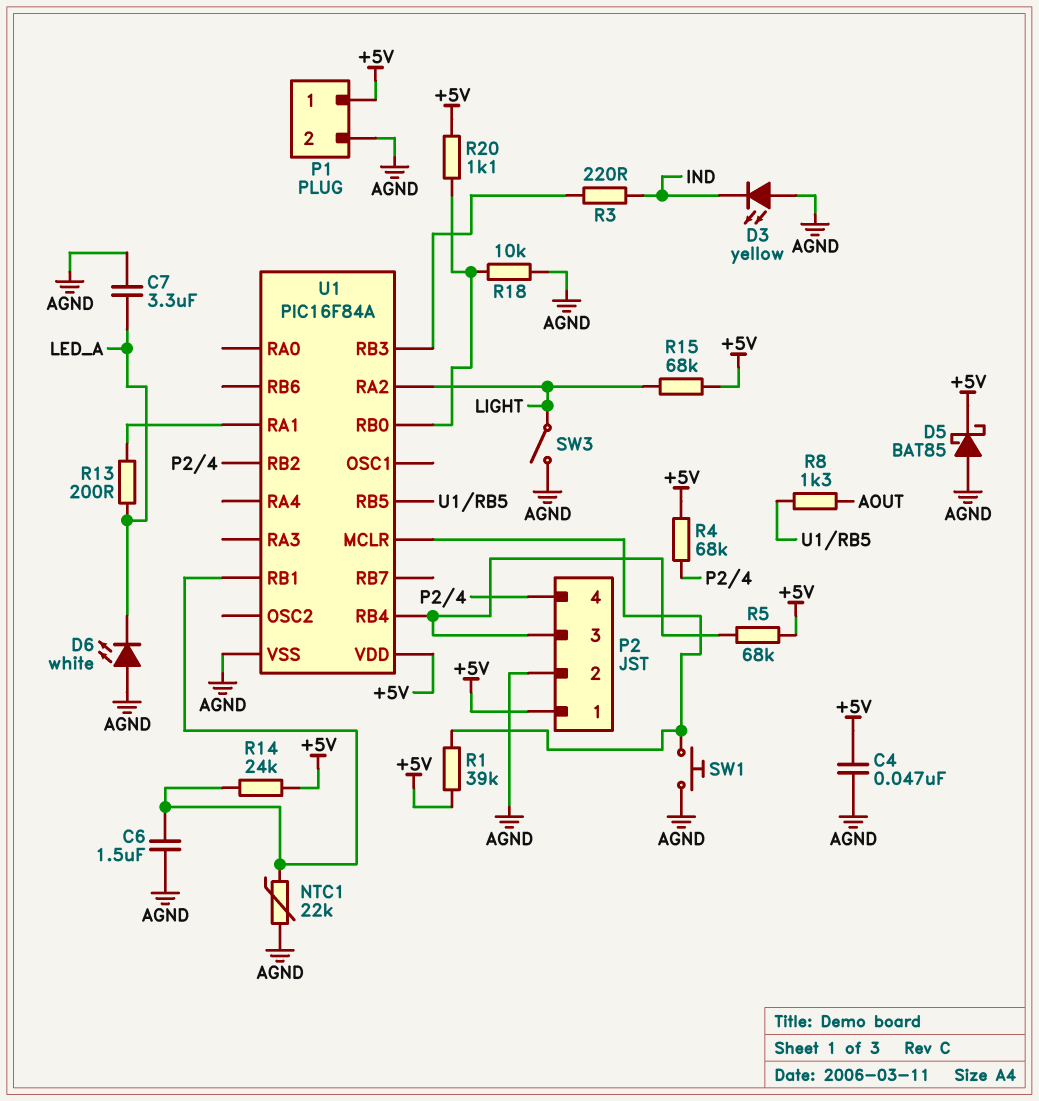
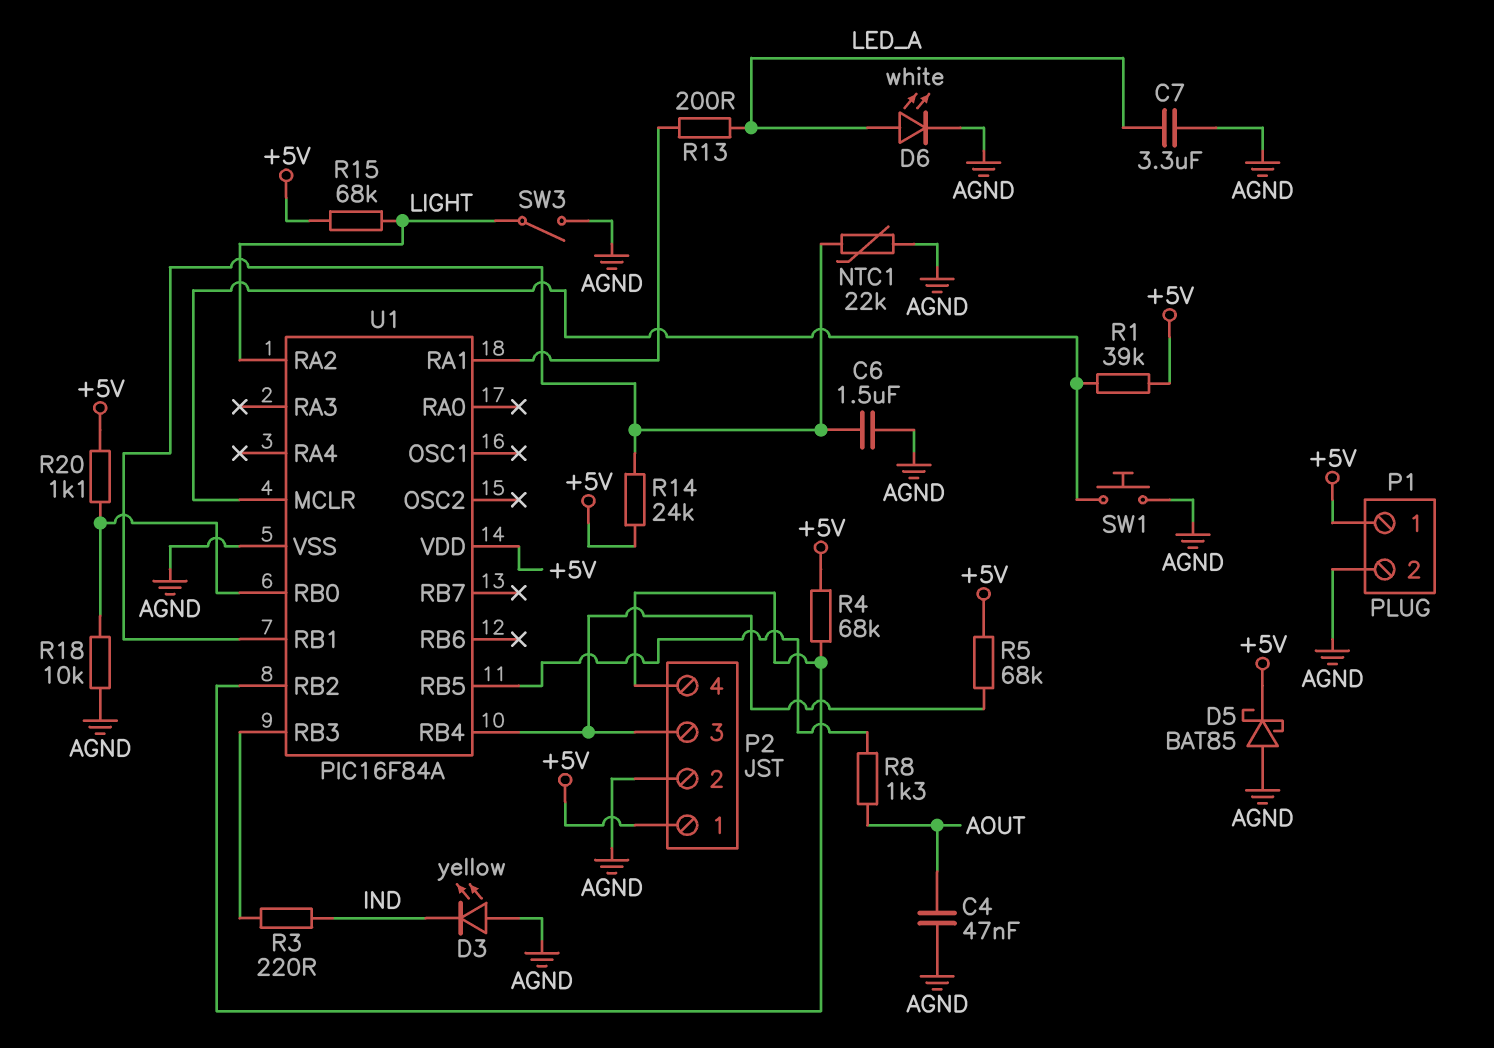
C4: 47nF (+5V, AGND) -> 47nF (AGND, AOUT)
D6: LED white (A AGND, K LED_A) -> LED white (A LED_A, K AGND)

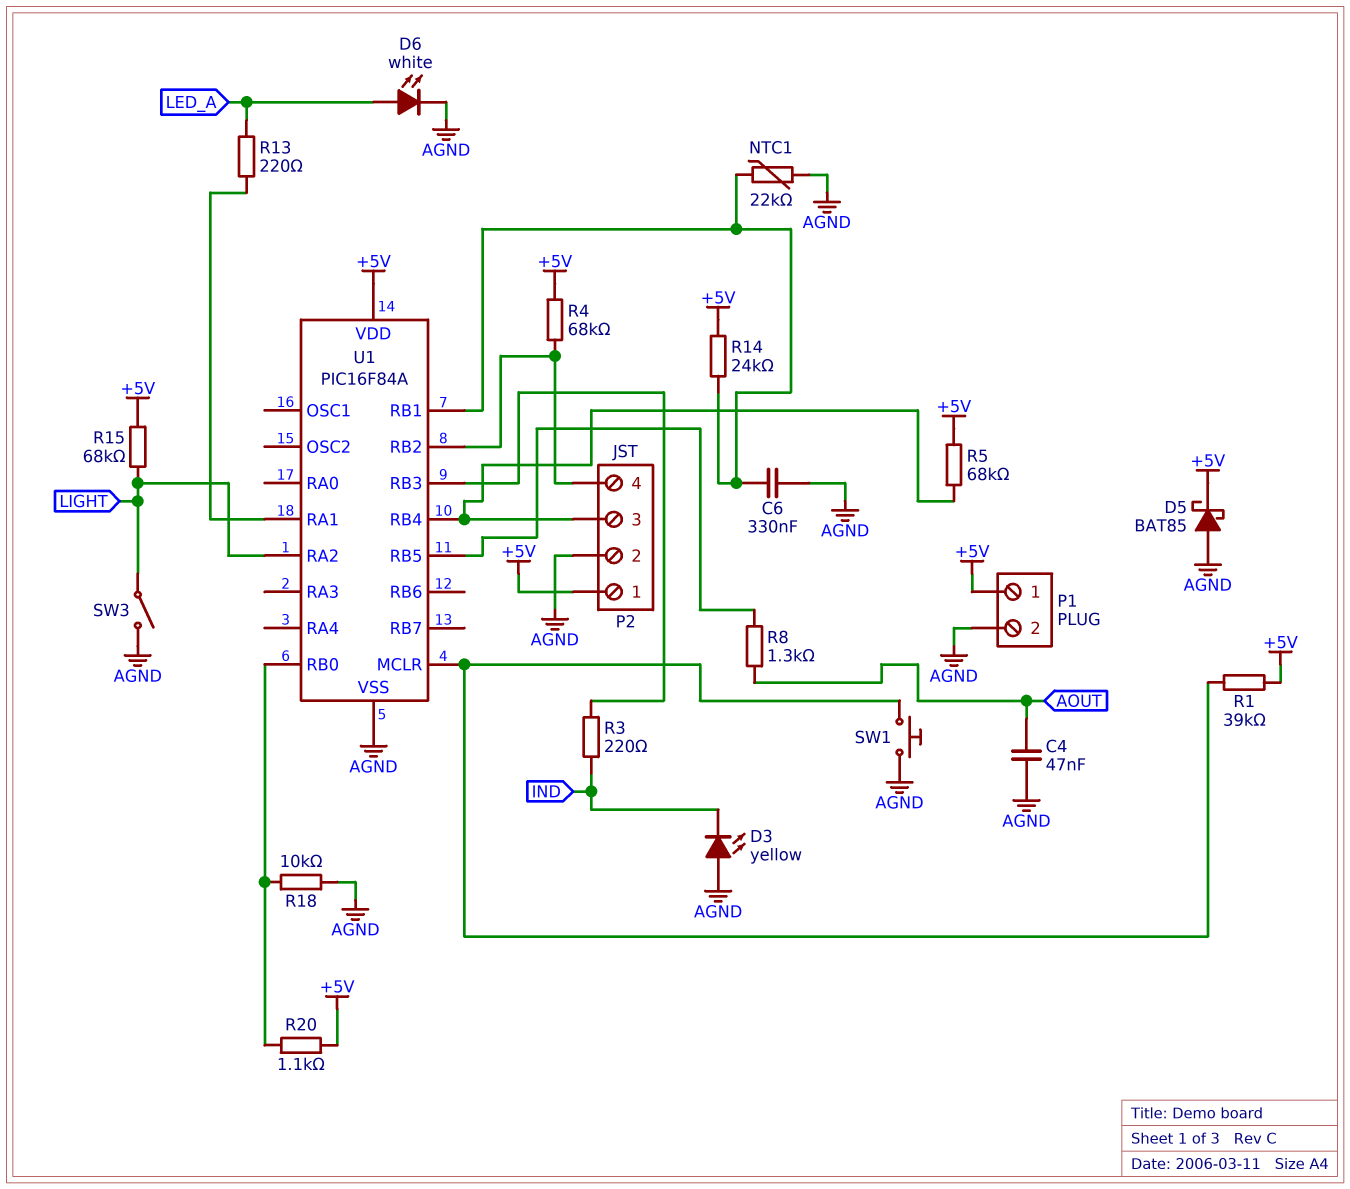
C6: 1.5uF (AGND, U1/RB1) -> 330nF (AGND, U1/RB1)
C7: 3.3uF (AGND, LED_A) -> none
R13: 200 (LED_A, U1/RA1) -> 220 (LED_A, U1/RA1)

